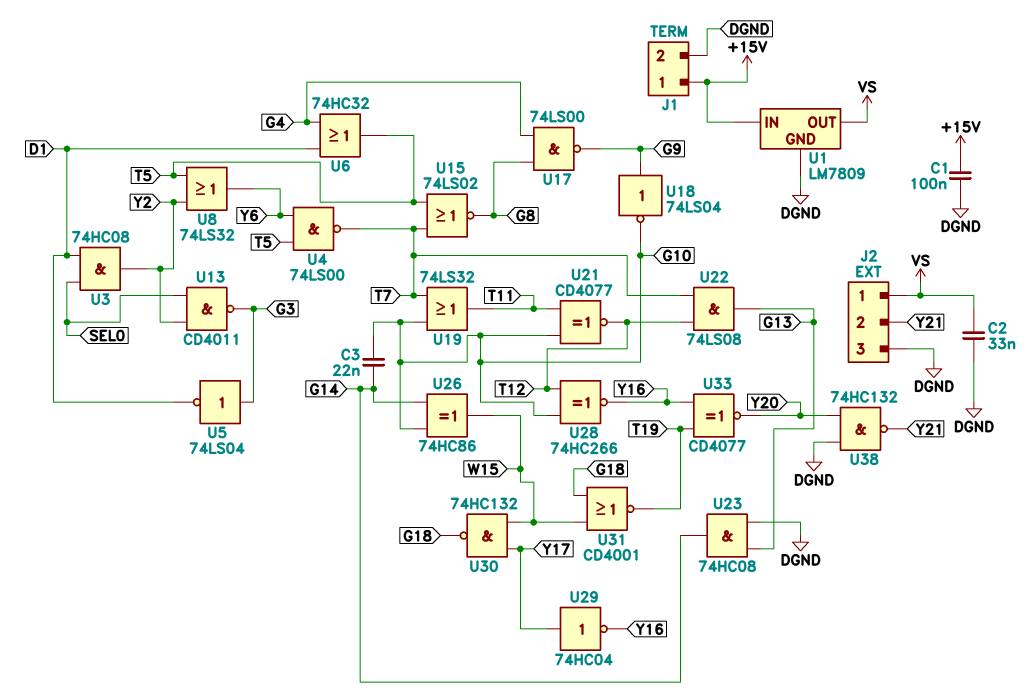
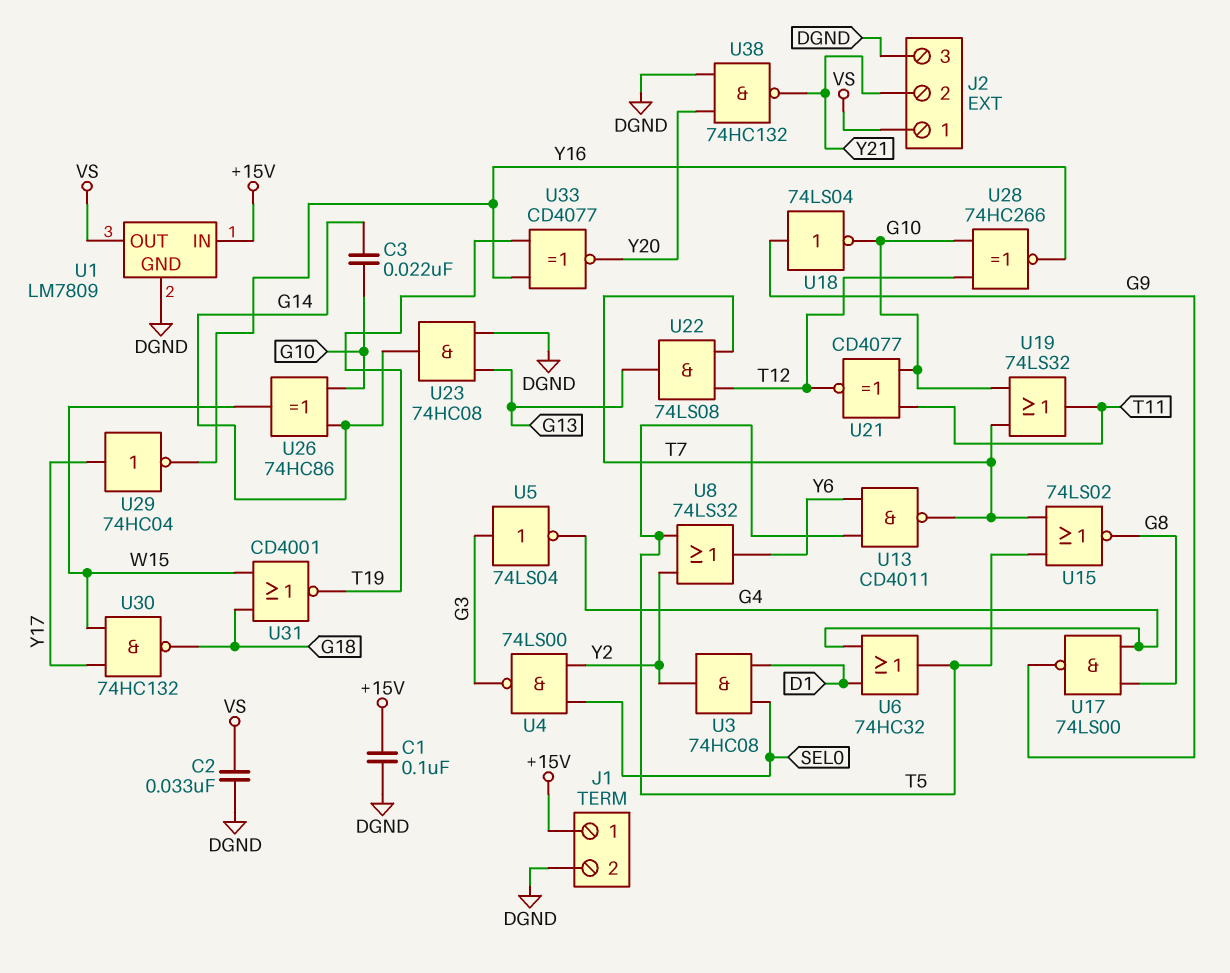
U4: NAND 74LS00 (in T5, in Y6, out T7) -> NAND 74LS00 (in SEL0, in Y2, out G3)
U5: NOT 74LS04 (in G3, out D1) -> NOT 74LS04 (in G3, out G4)
U13: NAND CD4011 (in SEL0, in Y2, out G3) -> NAND CD4011 (in T5, in Y6, out T7)

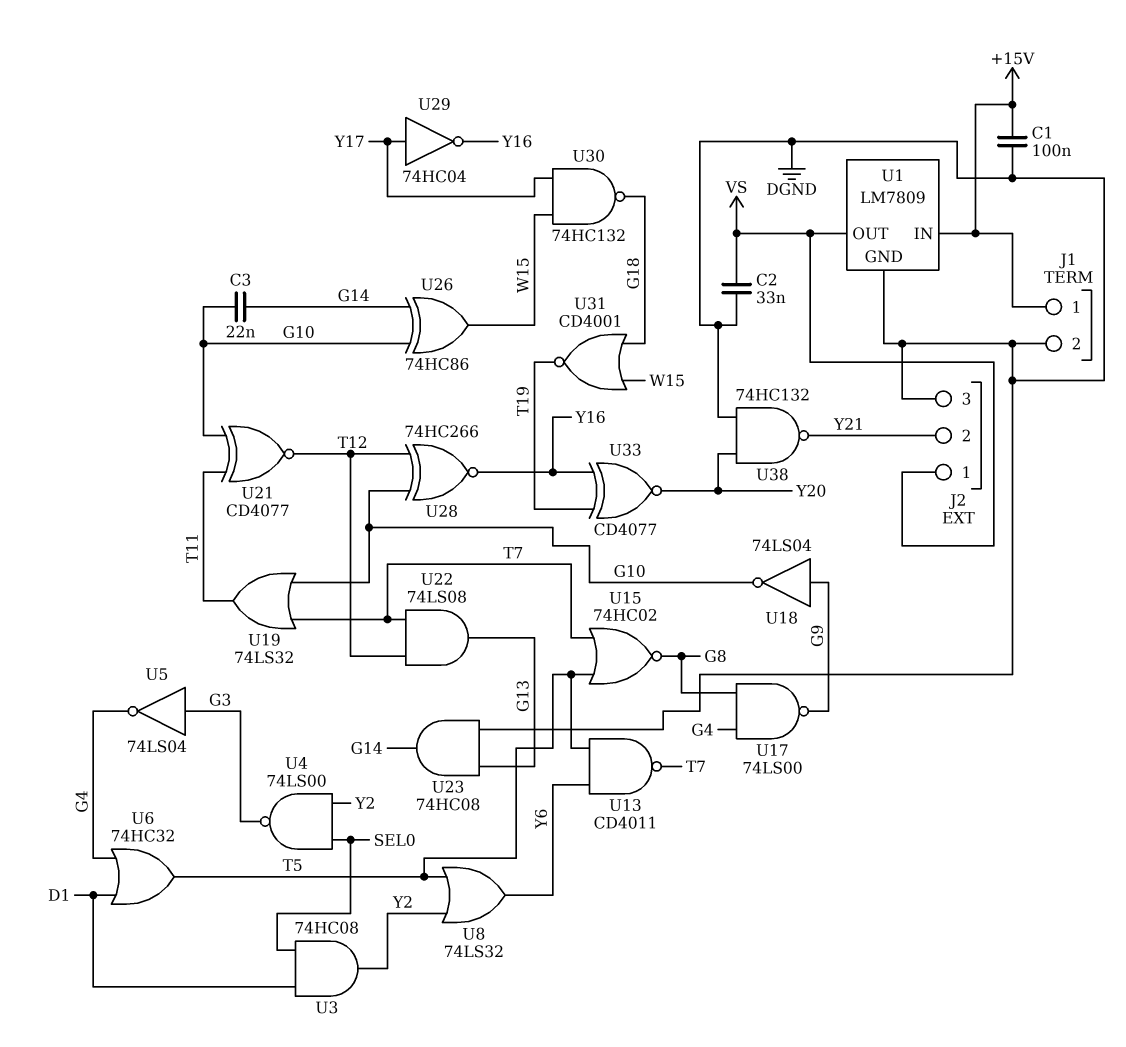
U15: NOR 74LS02 (in T5, in T7, out G8) -> NOR 74HC02 (in T5, in T7, out G8)

